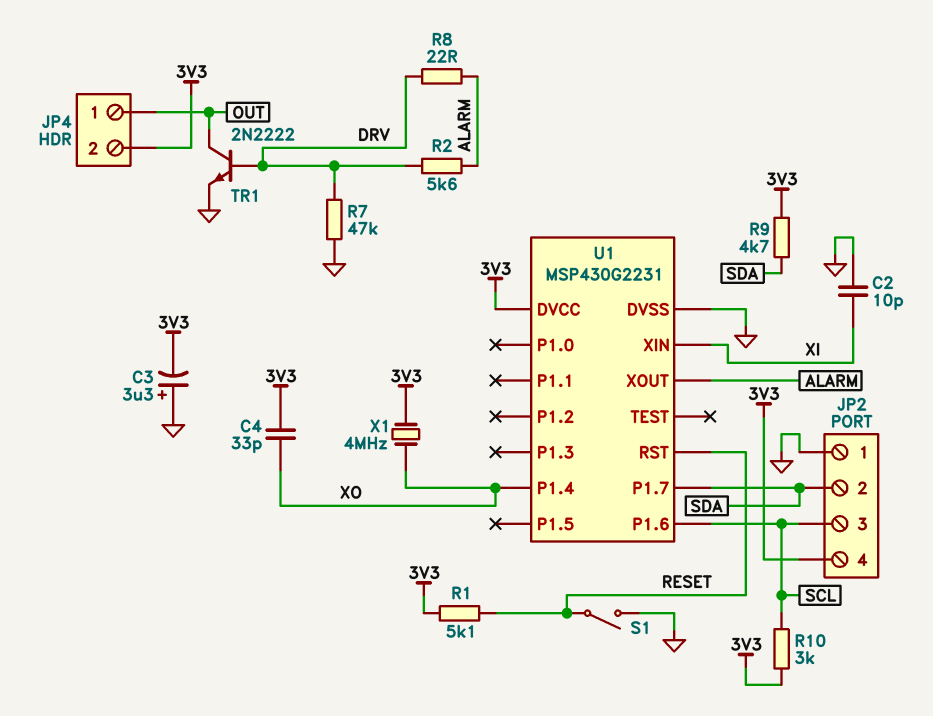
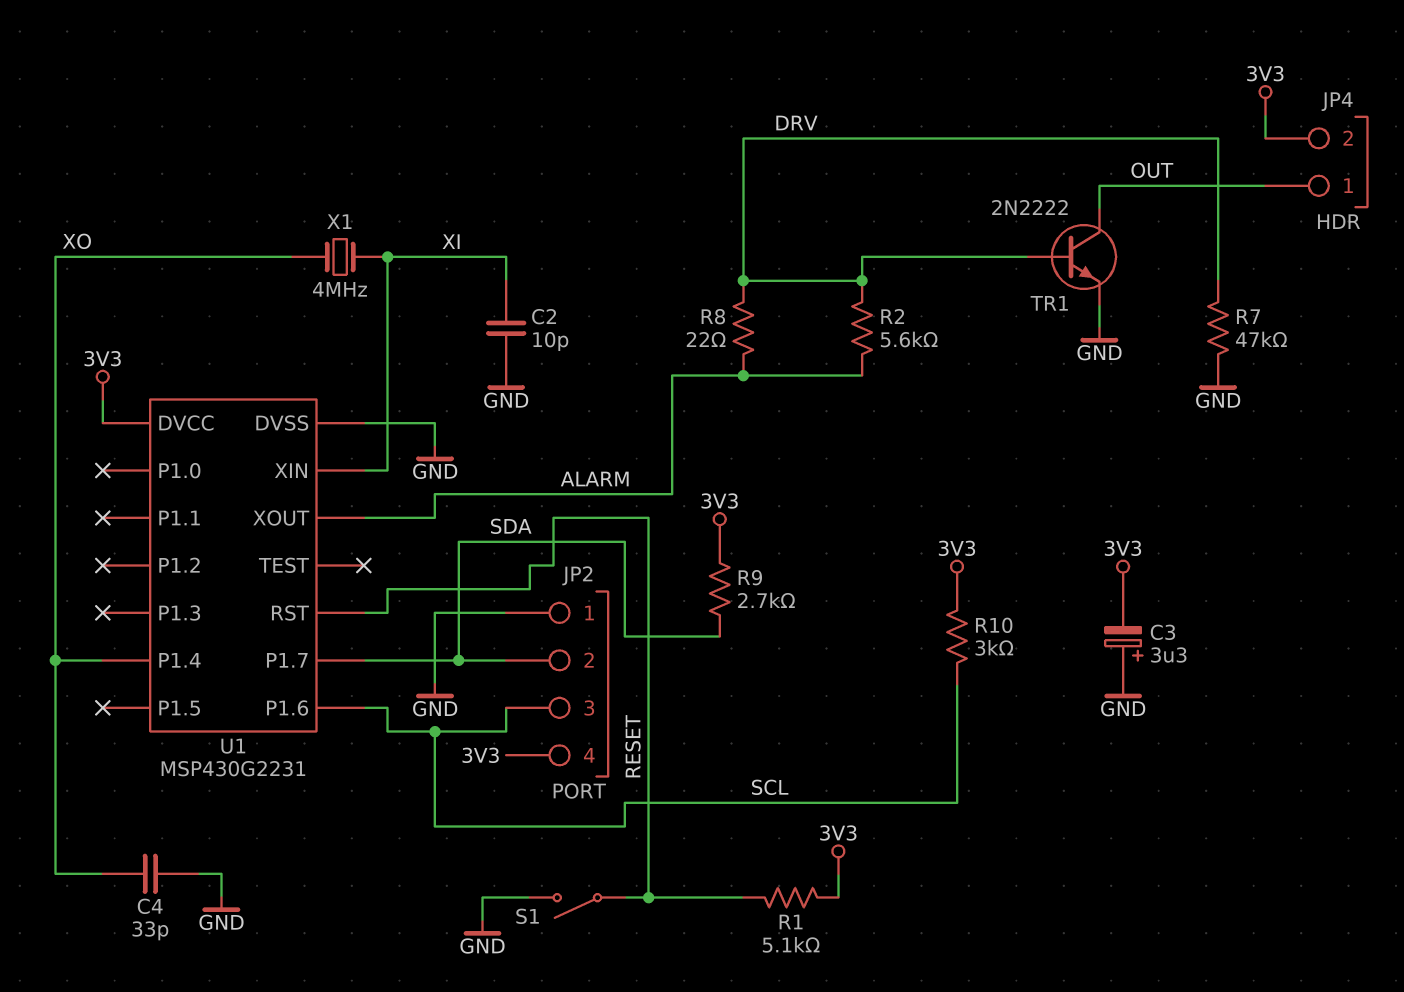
C4: 33pF (3V3, XO) -> 33pF (GND, XO)
R9: 4.7k (3V3, SDA) -> 2.7k (3V3, SDA)
X1: 4MHz (3V3, XO) -> 4MHz (XI, XO)

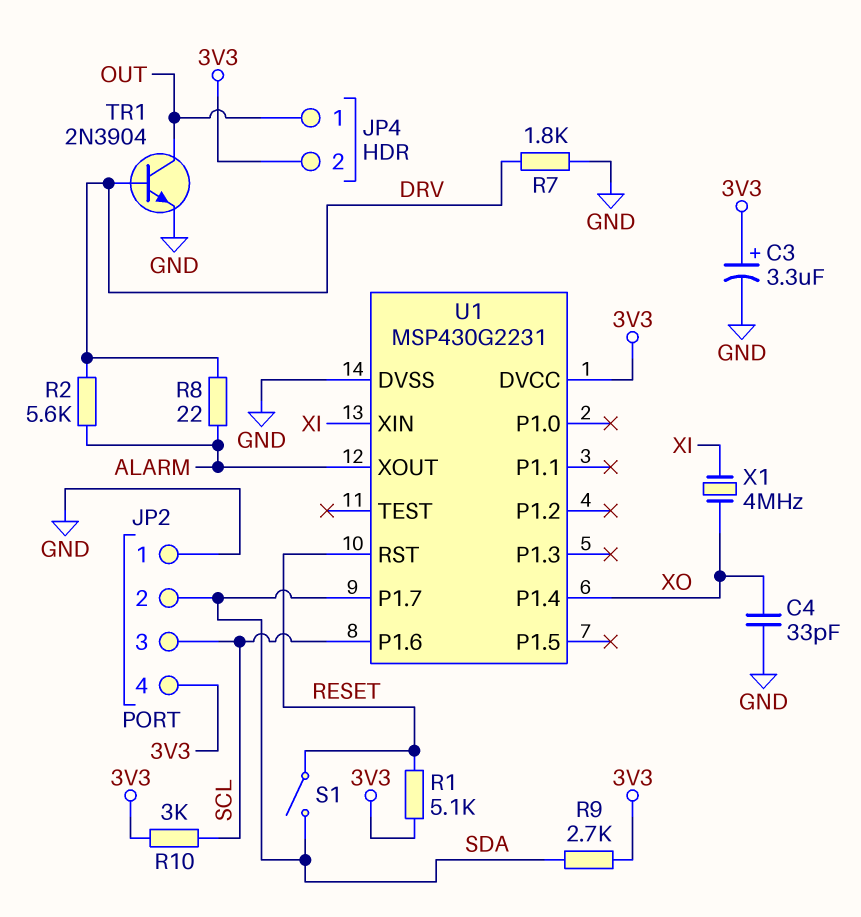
C2: 10pF (GND, XI) -> none
C3: 3.3uF (plus GND, minus 3V3) -> 3.3uF (plus 3V3, minus GND)
R7: 47k (DRV, GND) -> 1.8k (DRV, GND)
S1: switch (GND, RESET) -> switch (RESET, SDA)
TR1: NPN 2N2222 (B DRV, C OUT, E GND) -> NPN 2N3904 (B DRV, C OUT, E GND)

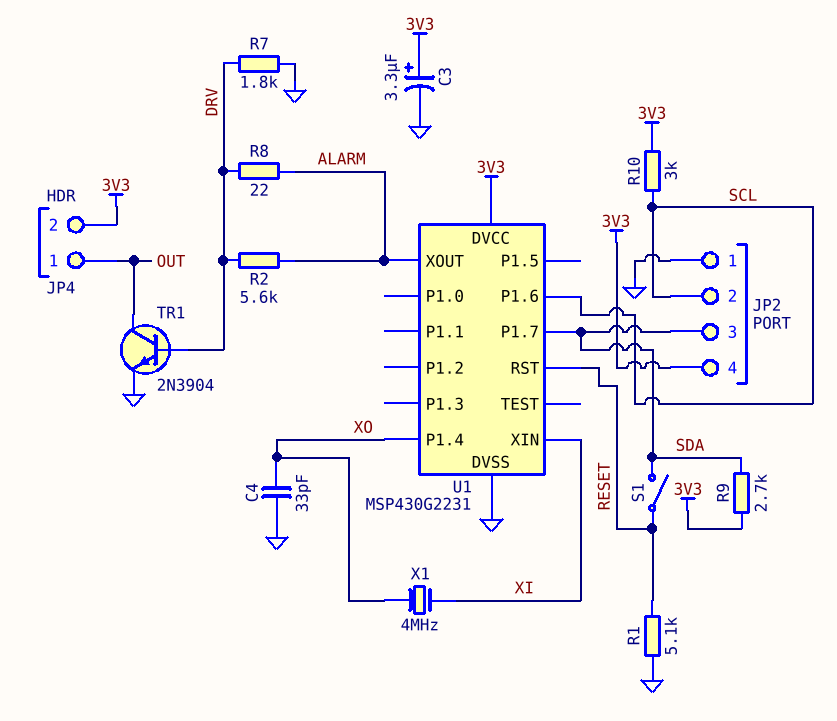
JP2 pin 2: SDA -> SCL
JP2 pin 3: SCL -> SDA
R1: 5.1k (3V3, RESET) -> 5.1k (GND, RESET)

